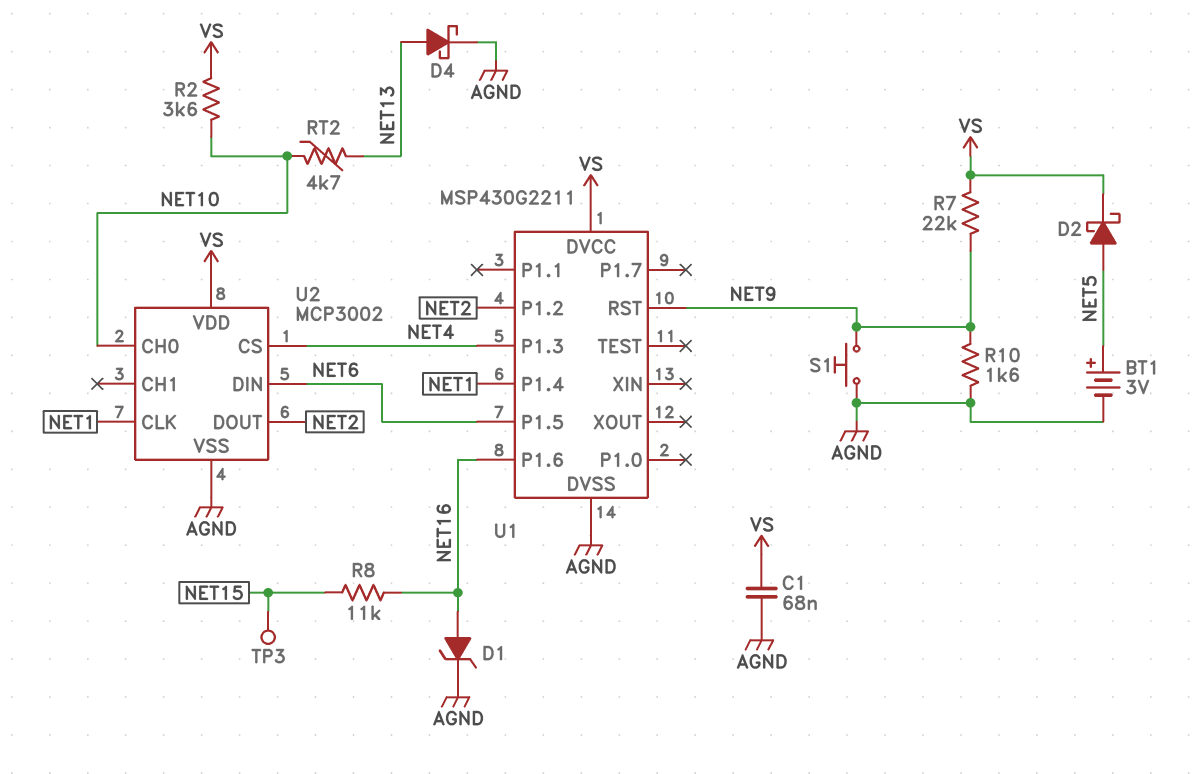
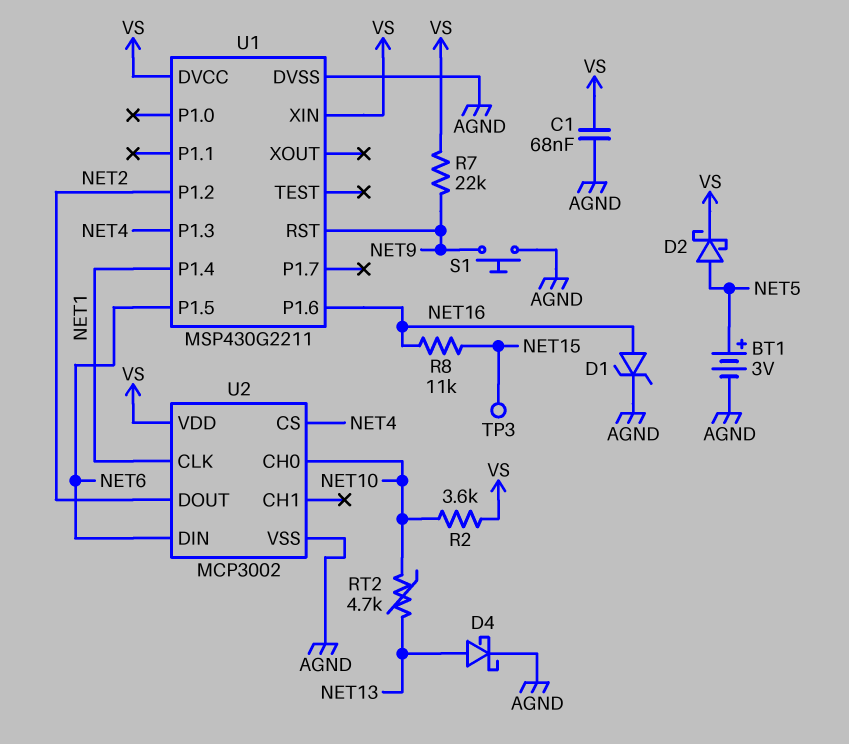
R10: 1.6k (AGND, NET9) -> none
U1 pin XIN: none -> VS

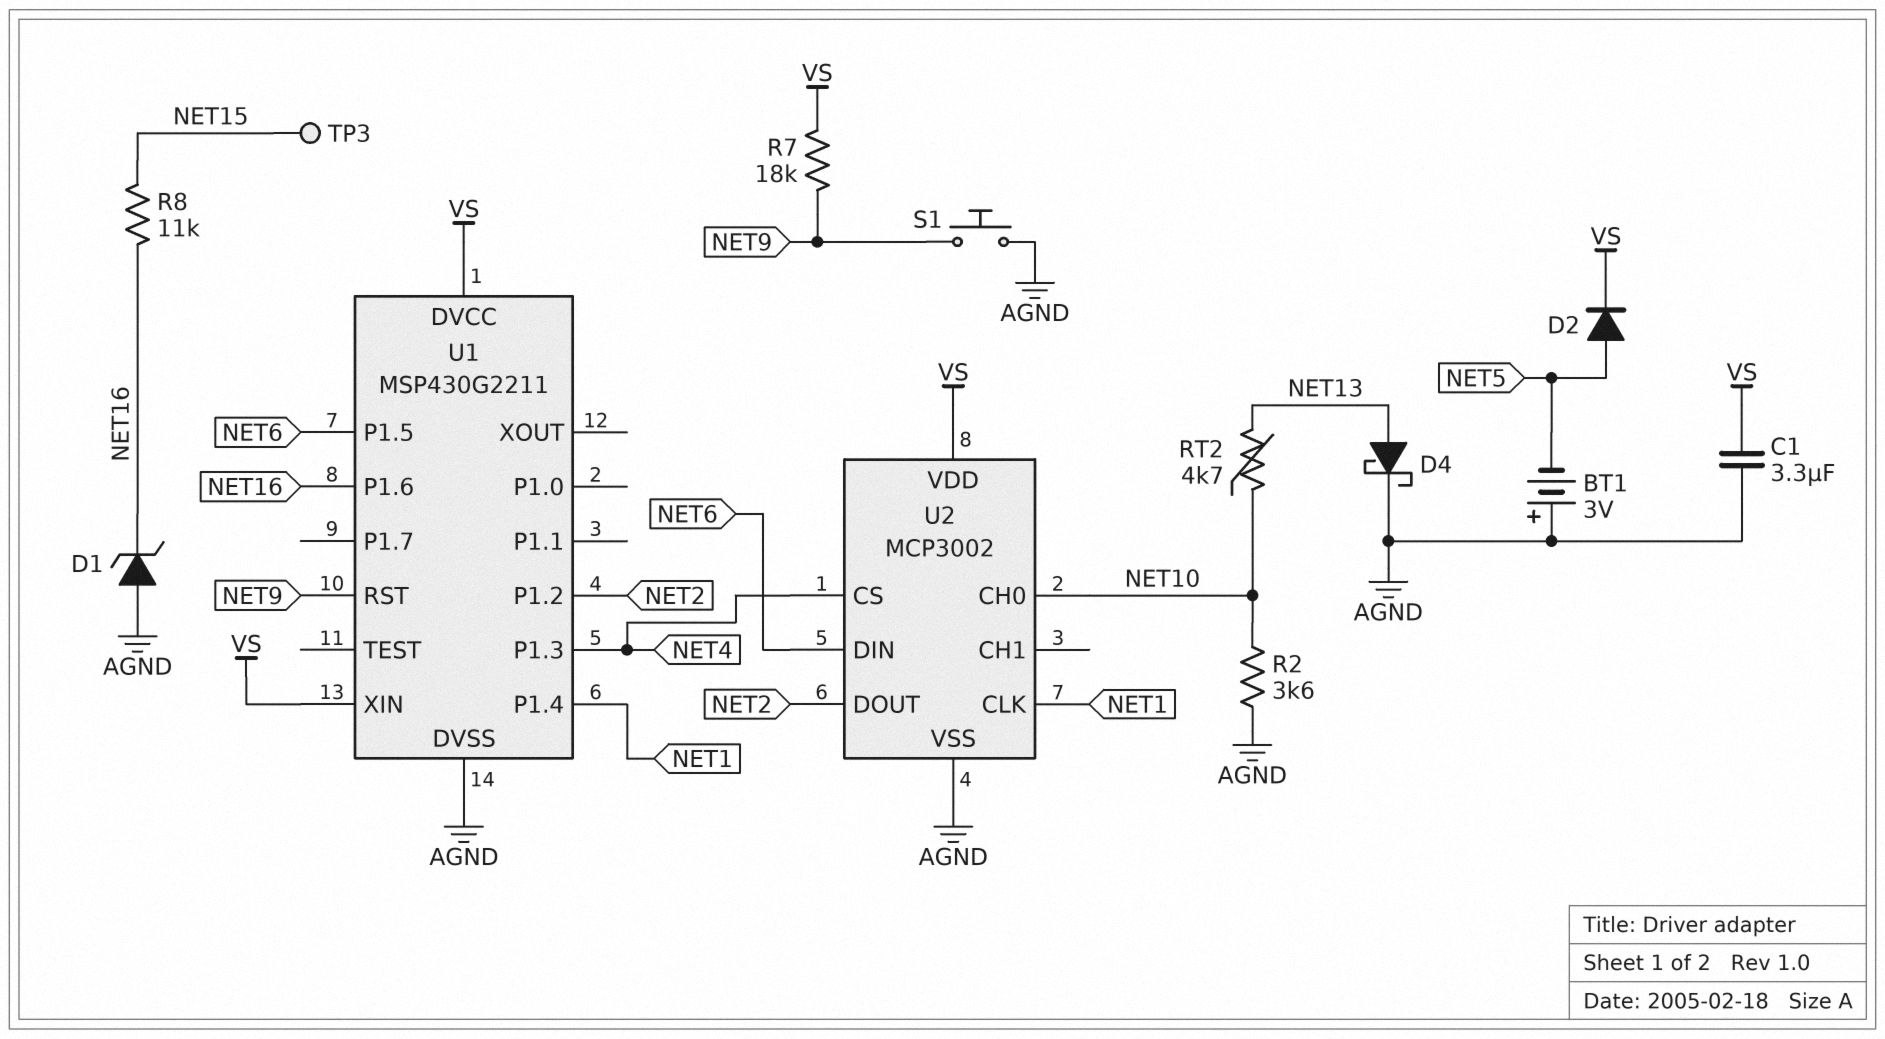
BT1: 3V (plus NET5, minus AGND) -> 3V (plus AGND, minus NET5)
C1: 68nF (AGND, VS) -> 3.3uF (AGND, VS)
D1: zener (A NET16, K AGND) -> zener (A AGND, K NET16)
D2: schottky (A NET5, K VS) -> diode (A NET5, K VS)
R2: 3.6k (NET10, VS) -> 3.6k (AGND, NET10)
R7: 22k (NET9, VS) -> 18k (NET9, VS)

